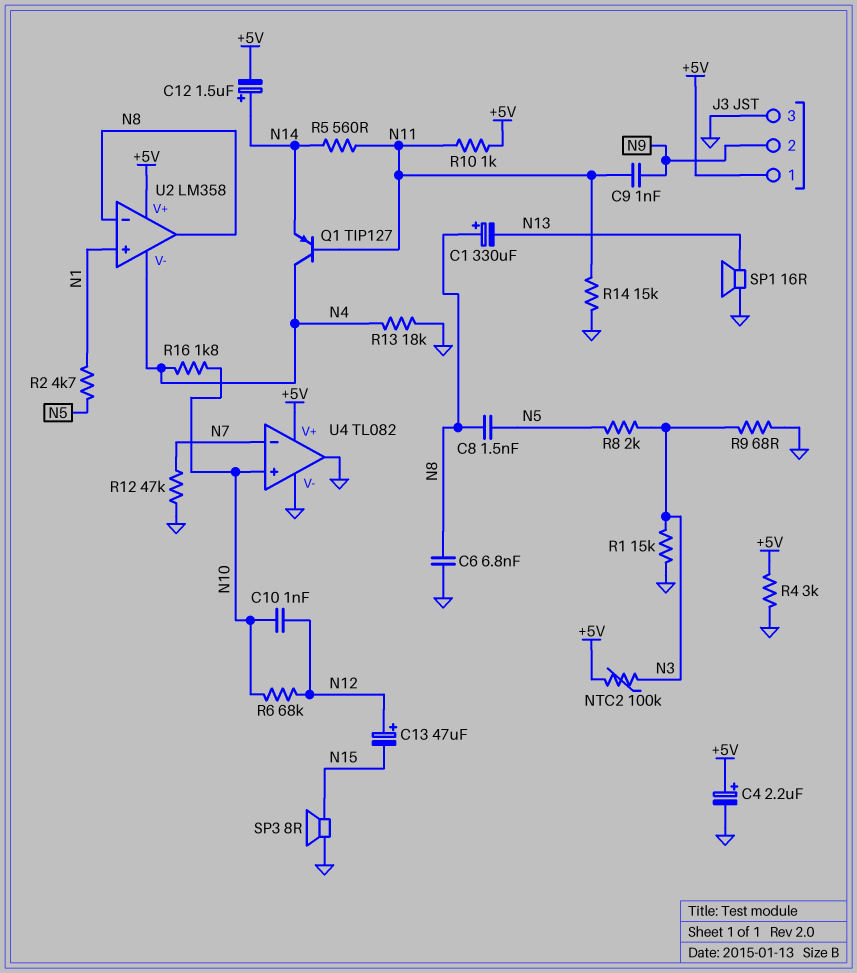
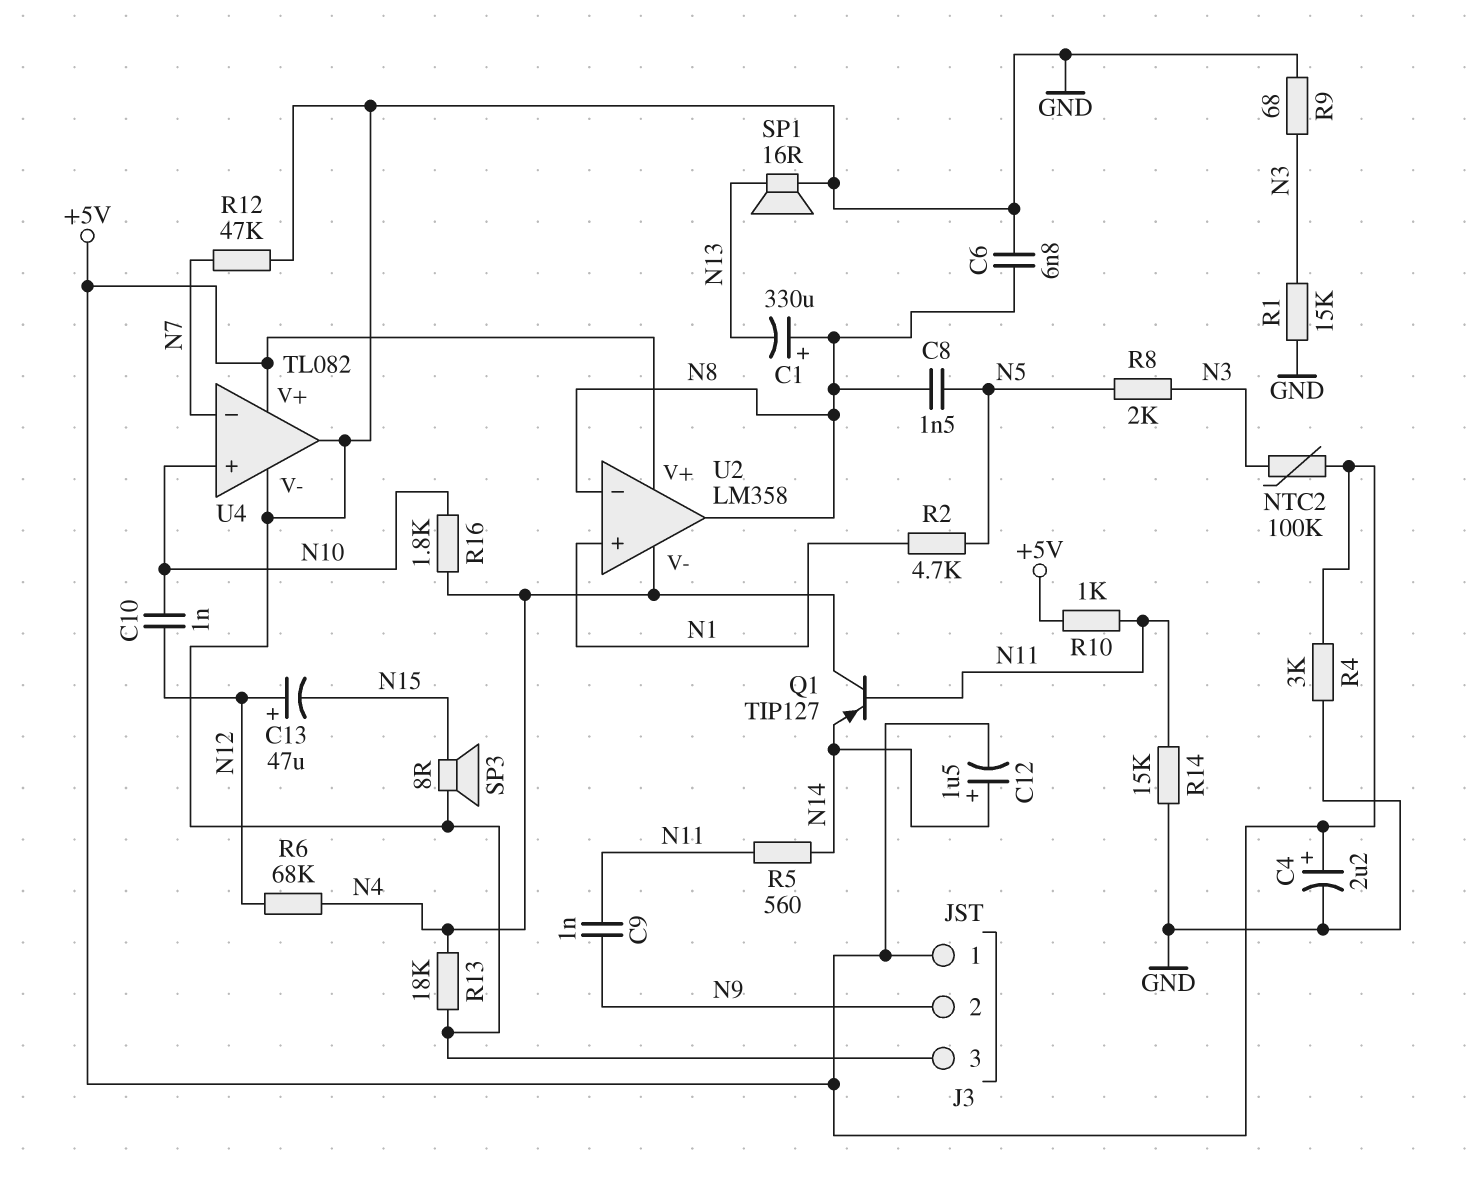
R6: 68k (N10, N12) -> 68k (N4, N12)

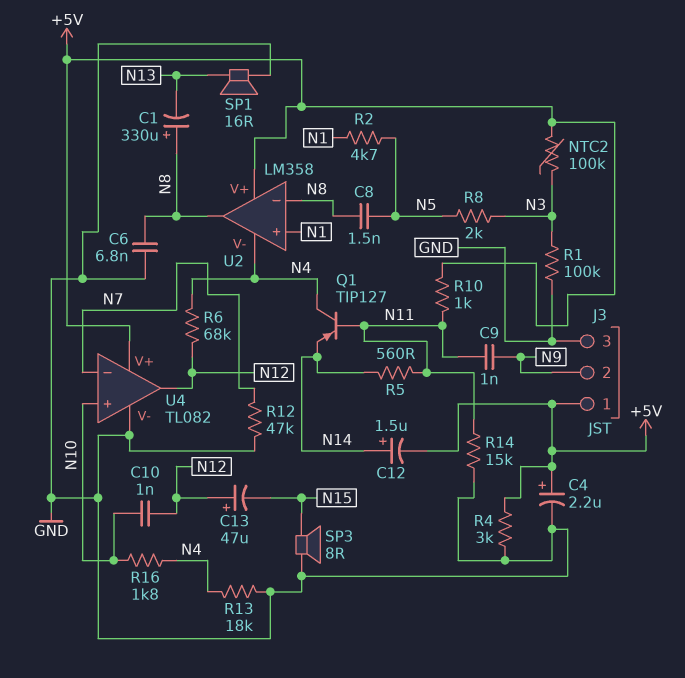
R1: 15k (GND, N3) -> 100k (GND, N3)
R9: 68 (GND, N3) -> none
U4 pin out: GND -> N12

